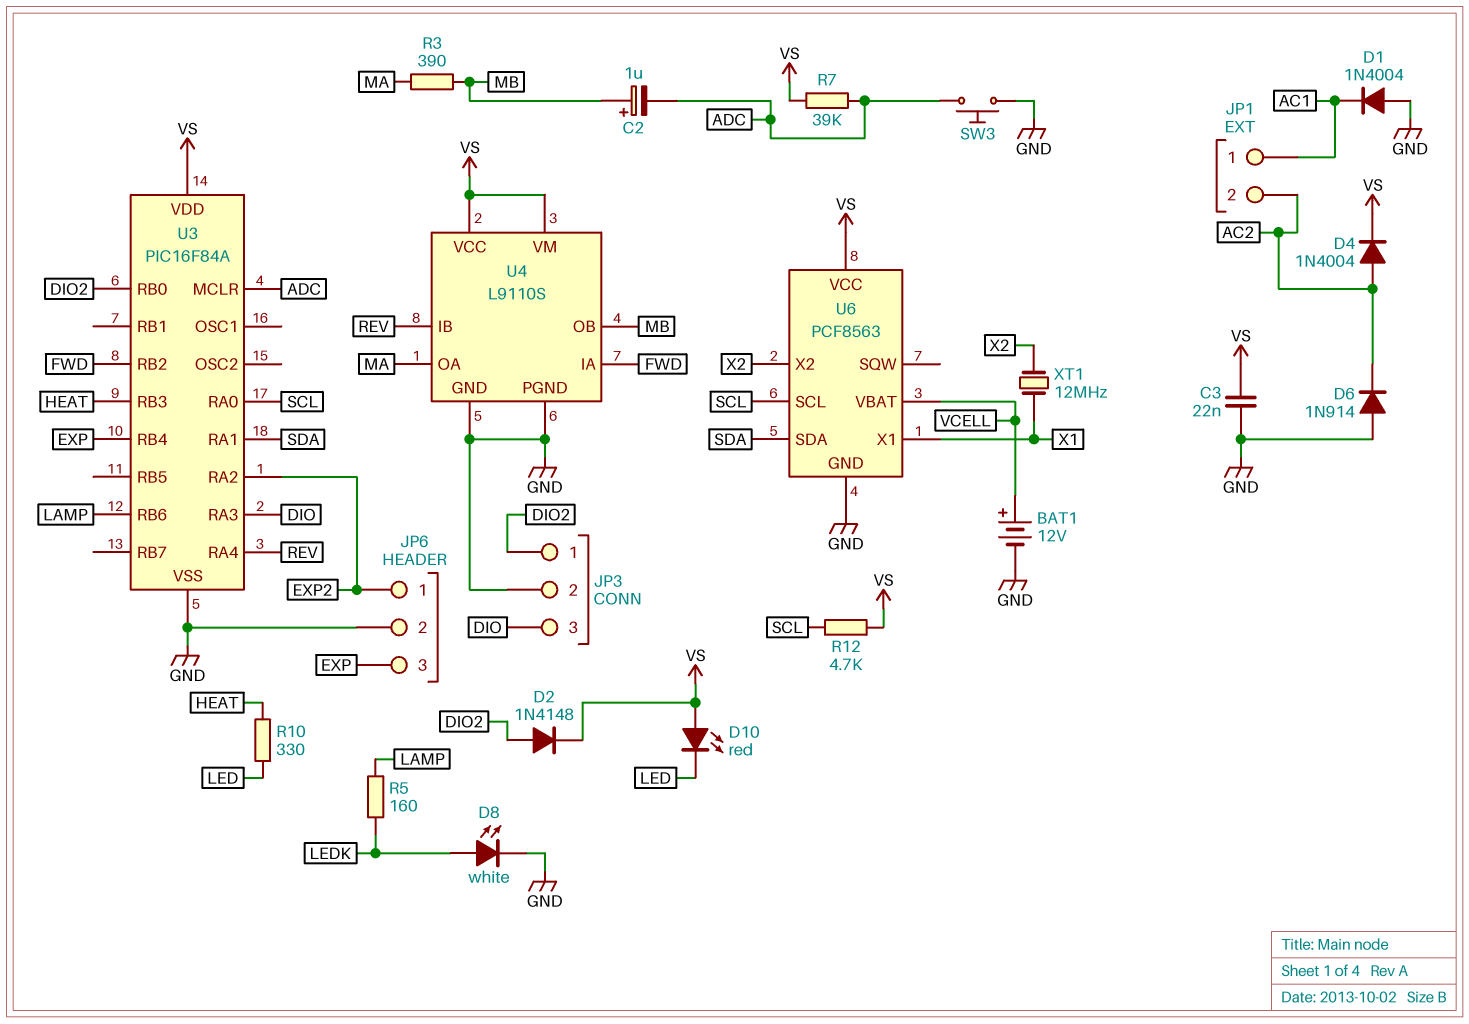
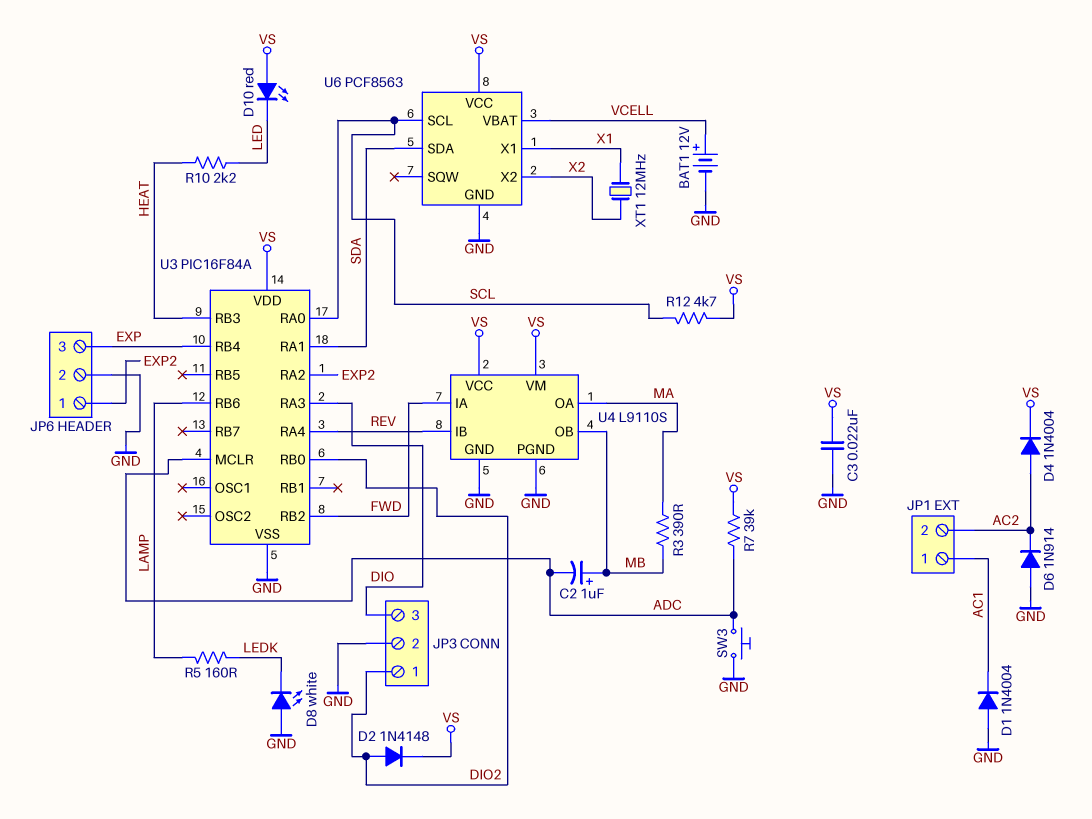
D8: LED white (A LEDK, K GND) -> LED white (A GND, K LEDK)
R10: 330 (HEAT, LED) -> 2.2k (HEAT, LED)

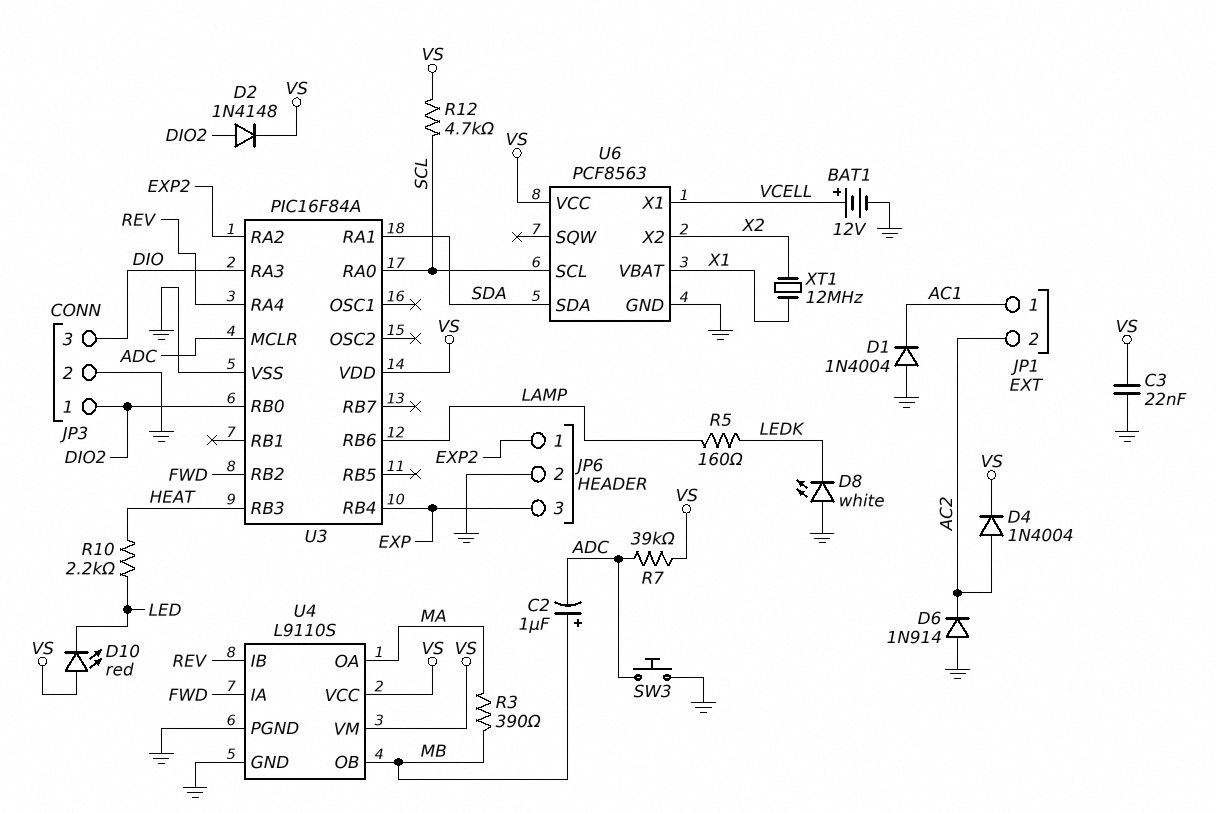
U6 pin VBAT: VCELL -> X1
U6 pin X1: X1 -> VCELL

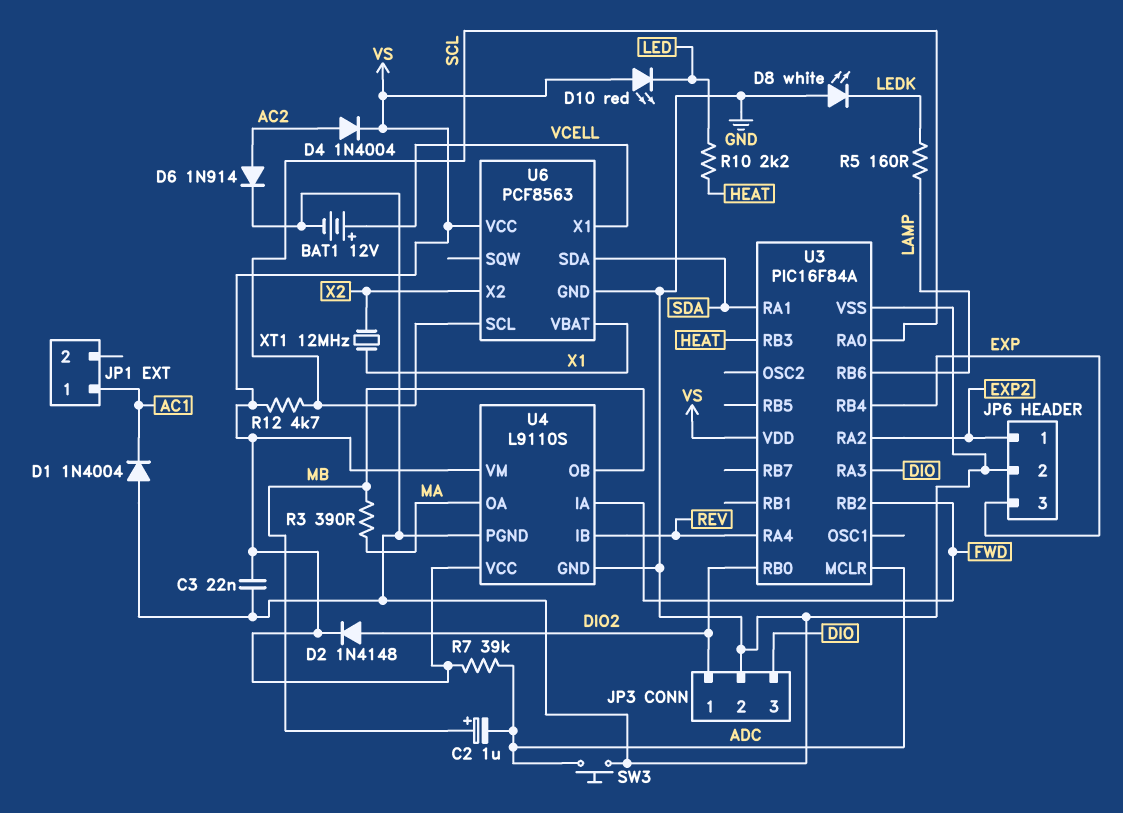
D6: diode 1N914 (A GND, K AC2) -> diode 1N914 (A AC2, K GND)
JP1 pin 2: AC2 -> none

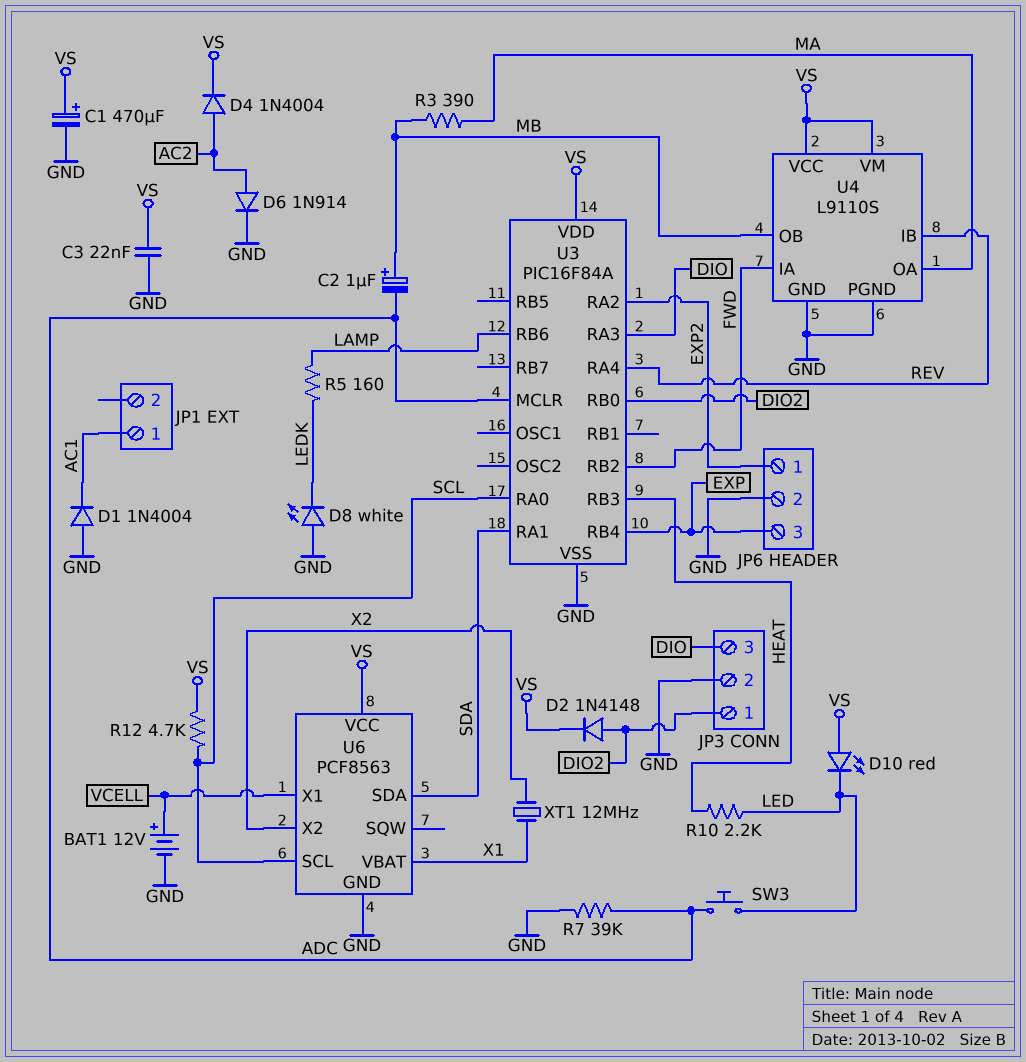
C1: none -> 470uF (plus VS, minus GND)
R7: 39k (ADC, VS) -> 39k (ADC, GND)
SW3: button (ADC, GND) -> button (ADC, LED)

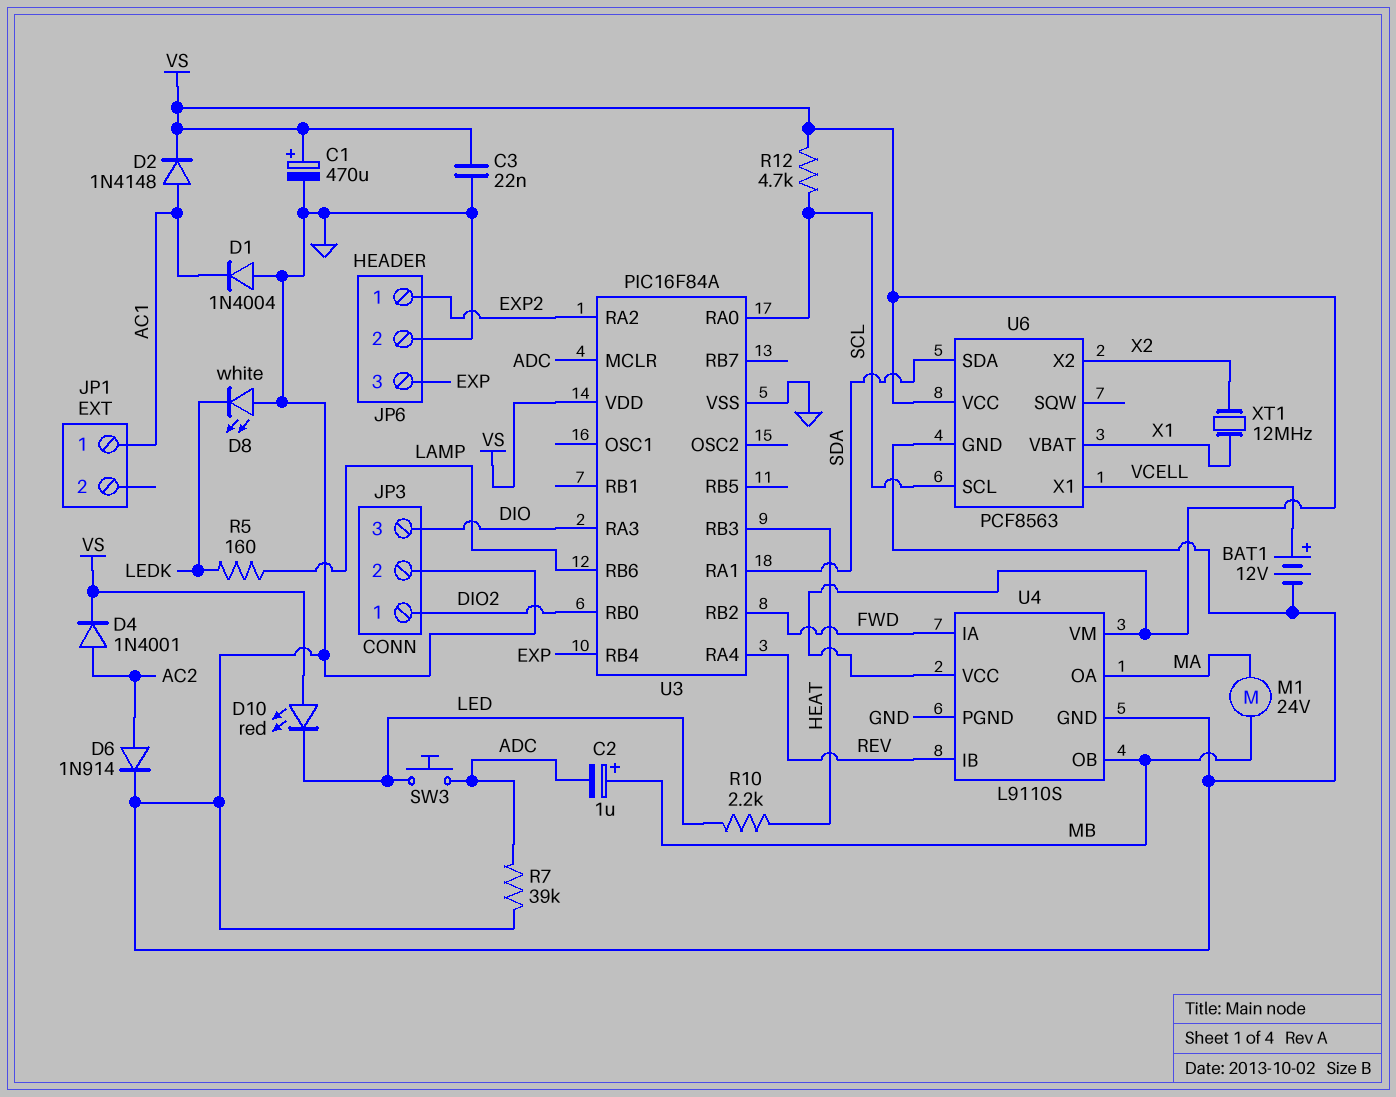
D2: diode 1N4148 (A DIO2, K VS) -> diode 1N4148 (A AC1, K VS)
D4: diode 1N4004 (A AC2, K VS) -> diode 1N4001 (A AC2, K VS)
M1: none -> motor 24V (MA, MB)
R3: 390 (MA, MB) -> none

